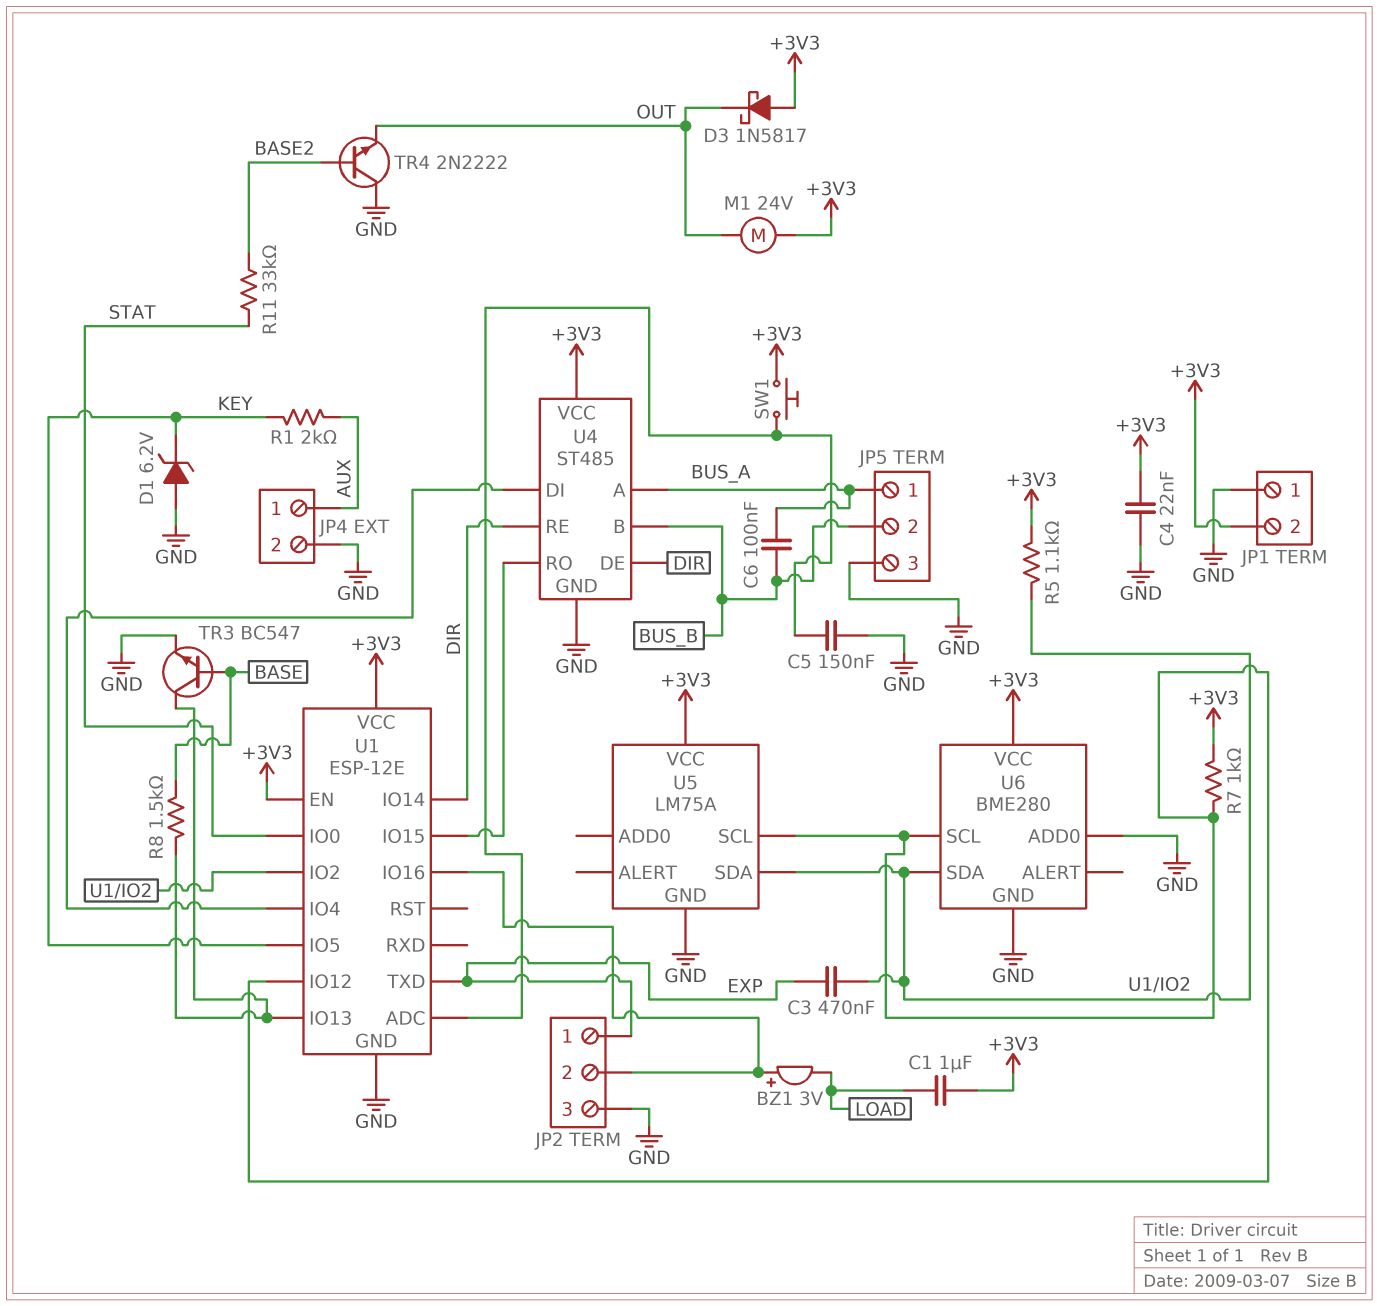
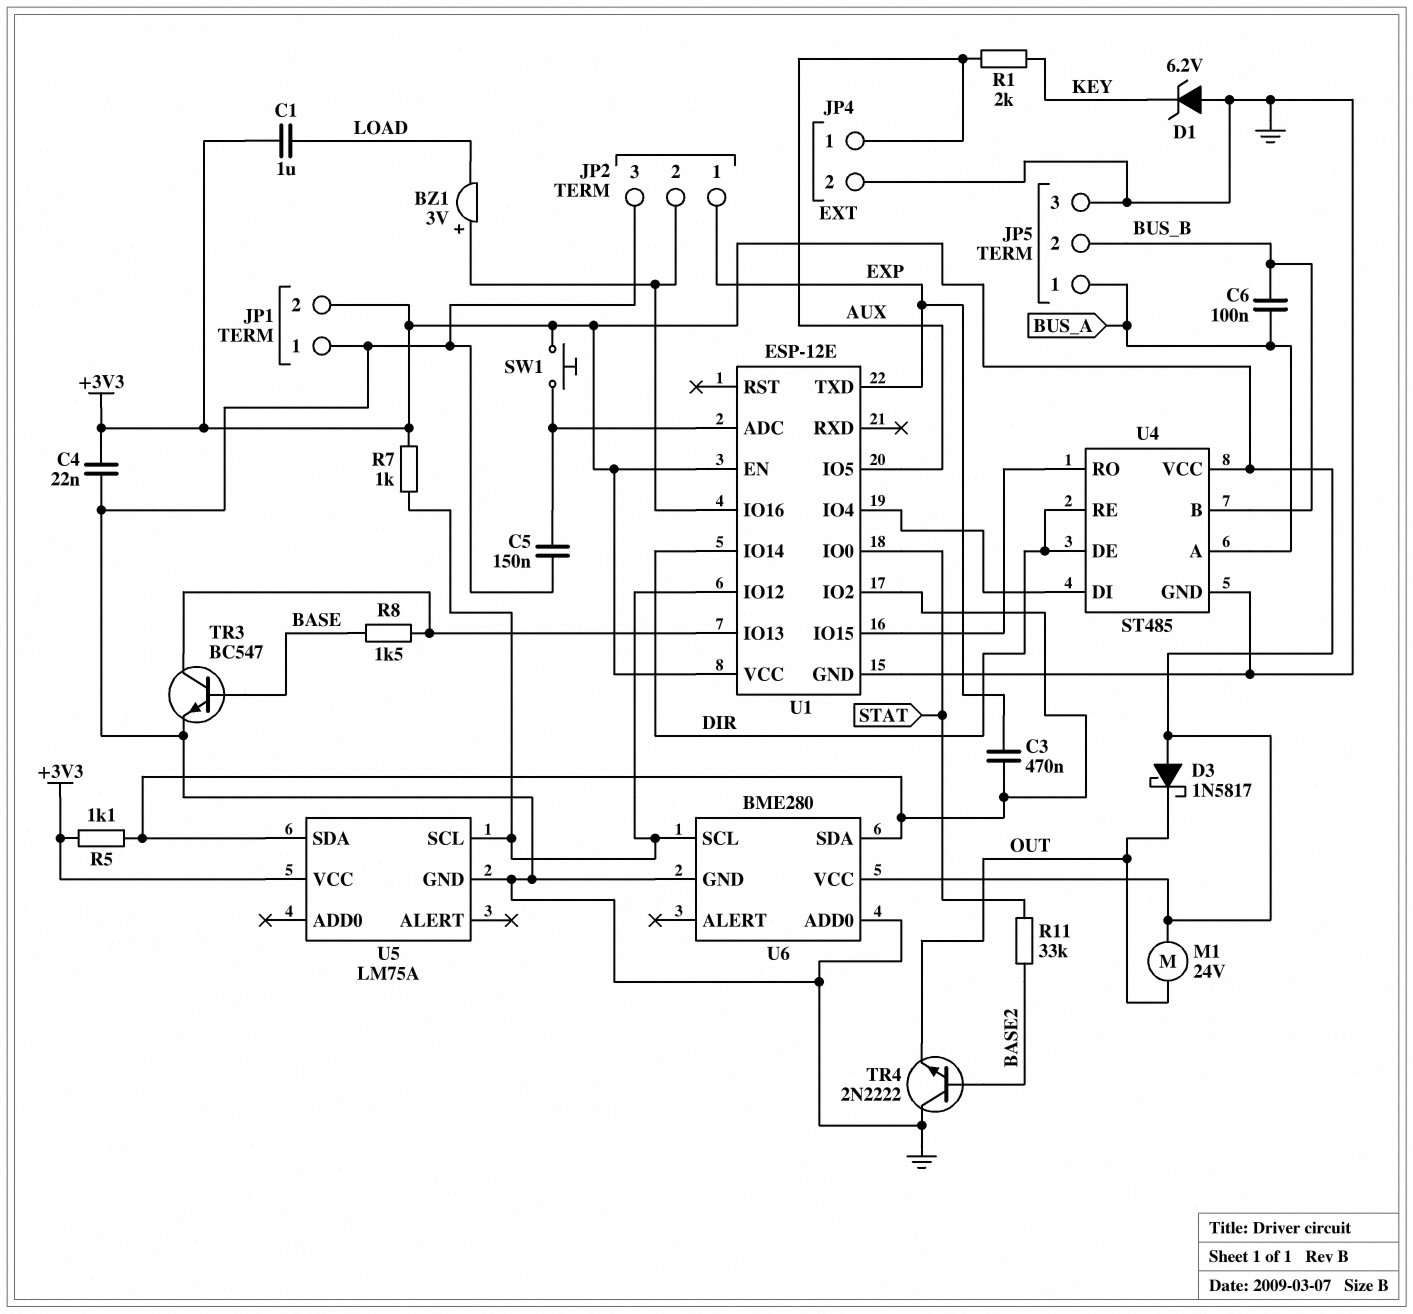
U1 pin IO5: KEY -> AUX

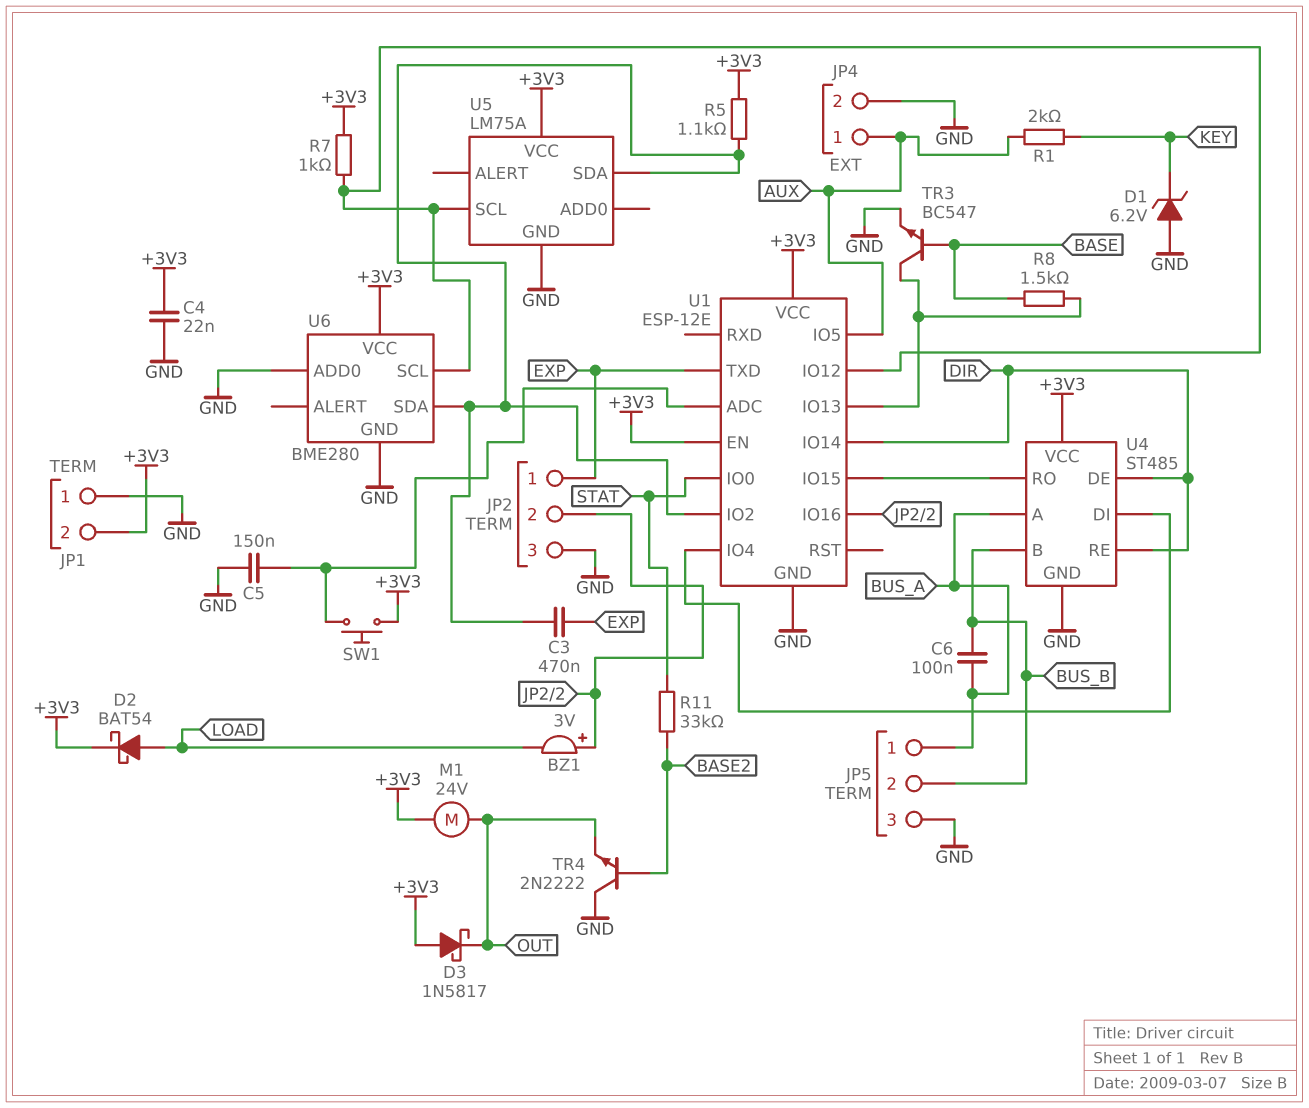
C1: 1uF (+3V3, LOAD) -> none
D2: none -> schottky BAT54 (A LOAD, K +3V3)

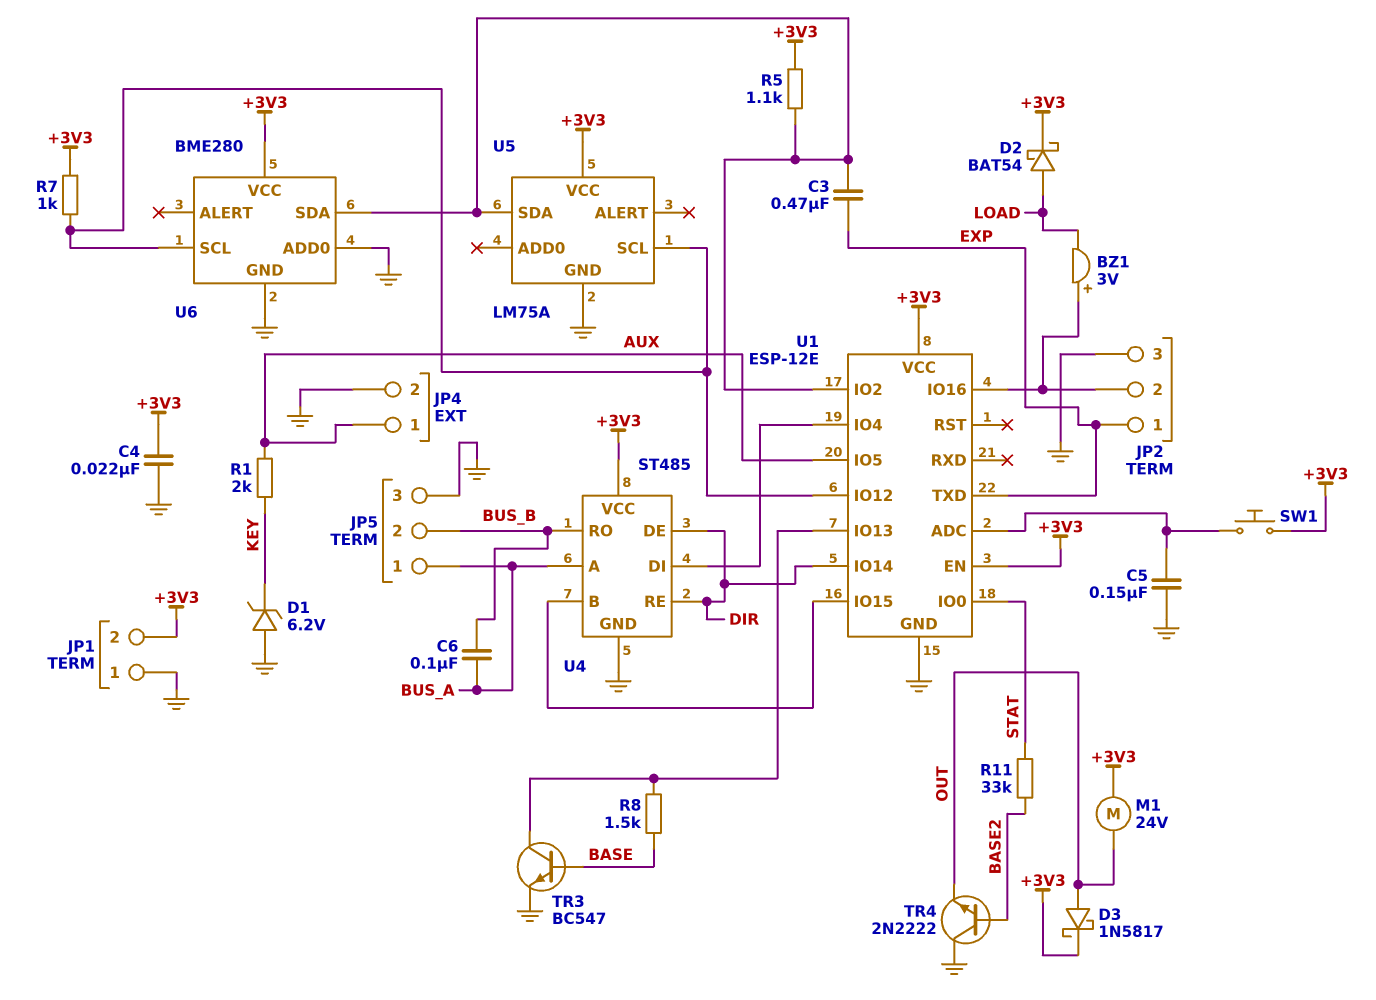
D3: schottky 1N5817 (A +3V3, K OUT) -> schottky 1N5817 (A OUT, K +3V3)
U4 pin B: BUS_B -> U1/IO15
U4 pin RO: U1/IO15 -> BUS_B

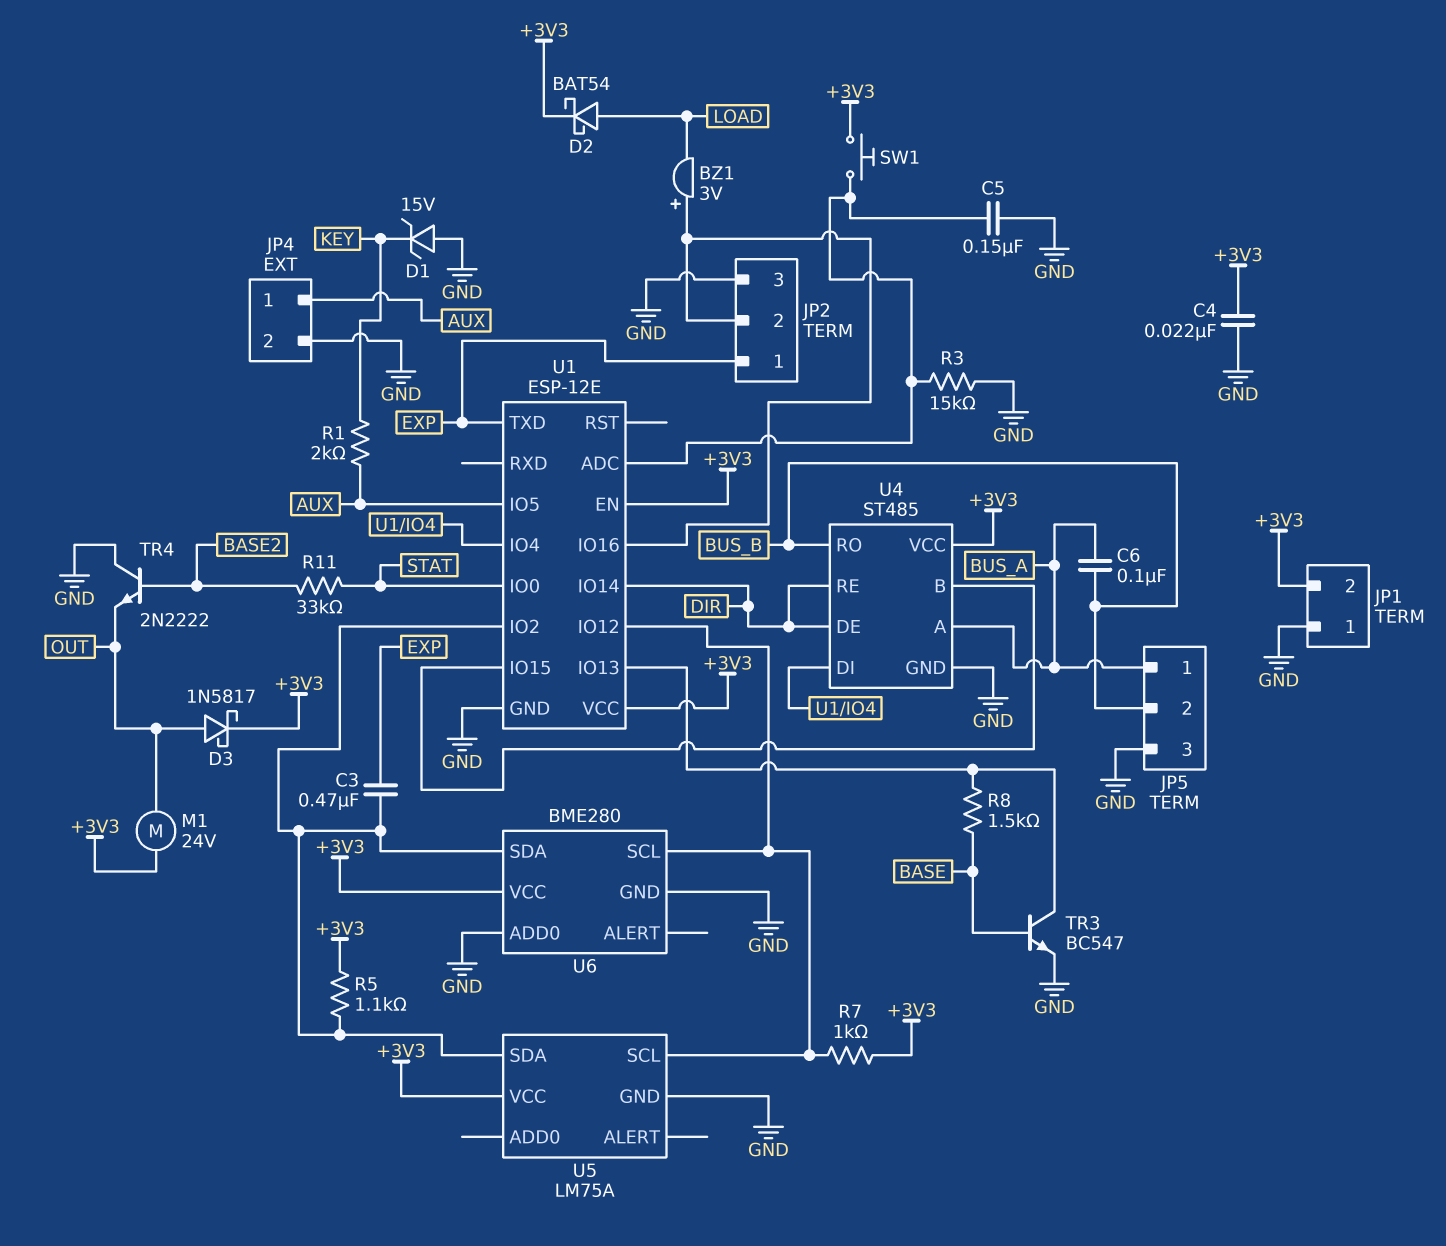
D1: zener 6.2V (A GND, K KEY) -> zener 15V (A GND, K KEY)
R3: none -> 15k (GND, U1/ADC)

